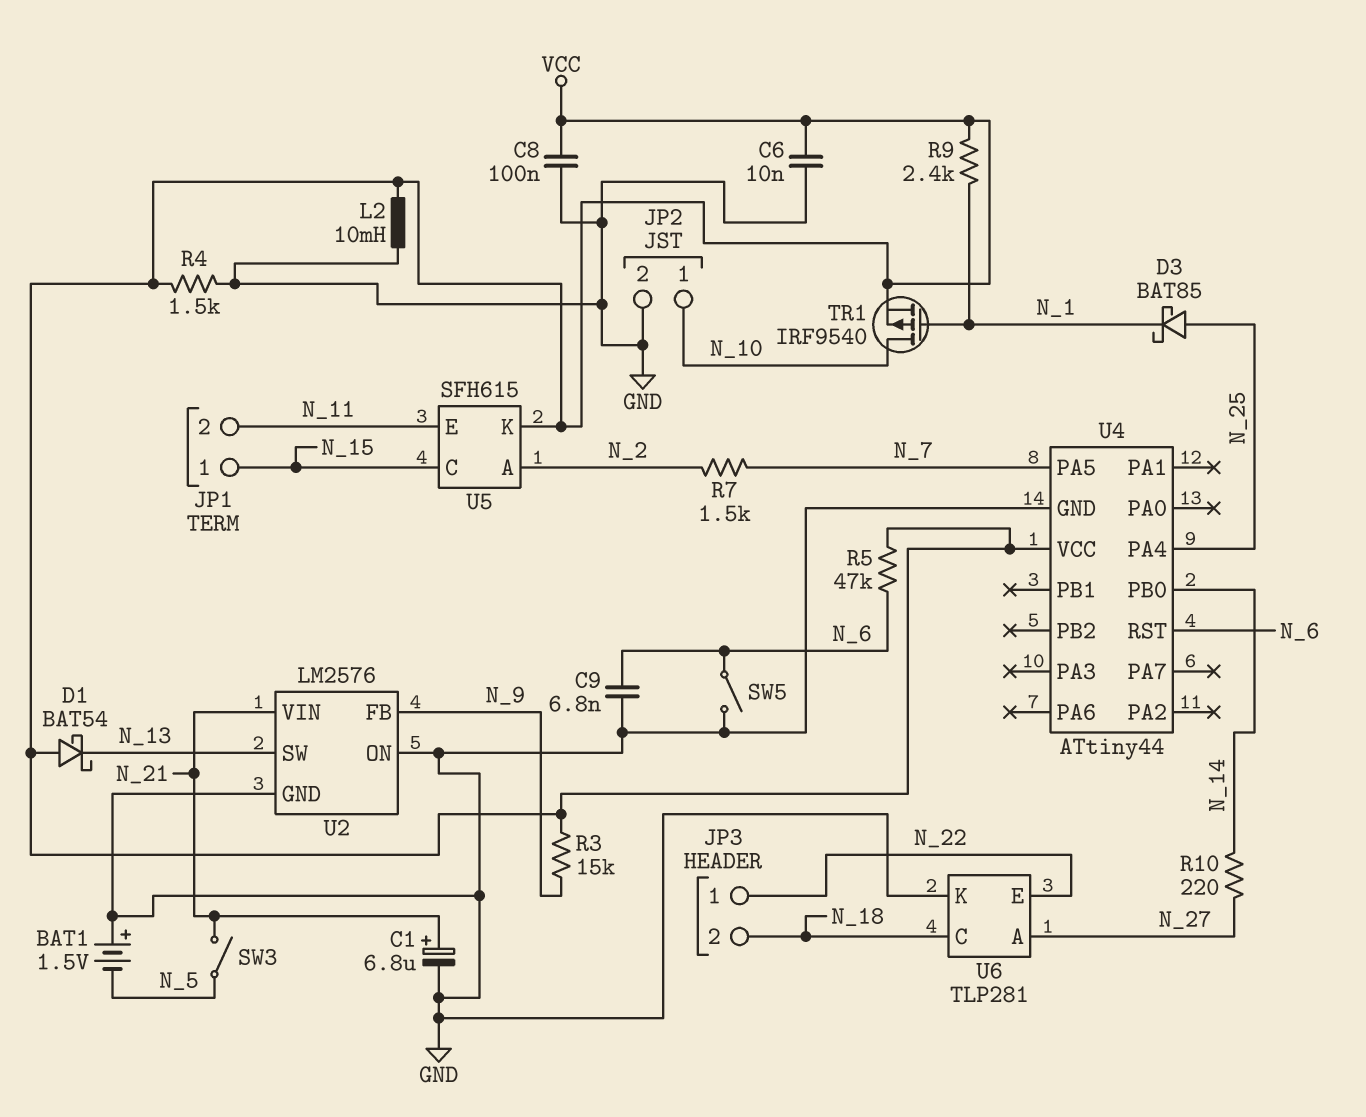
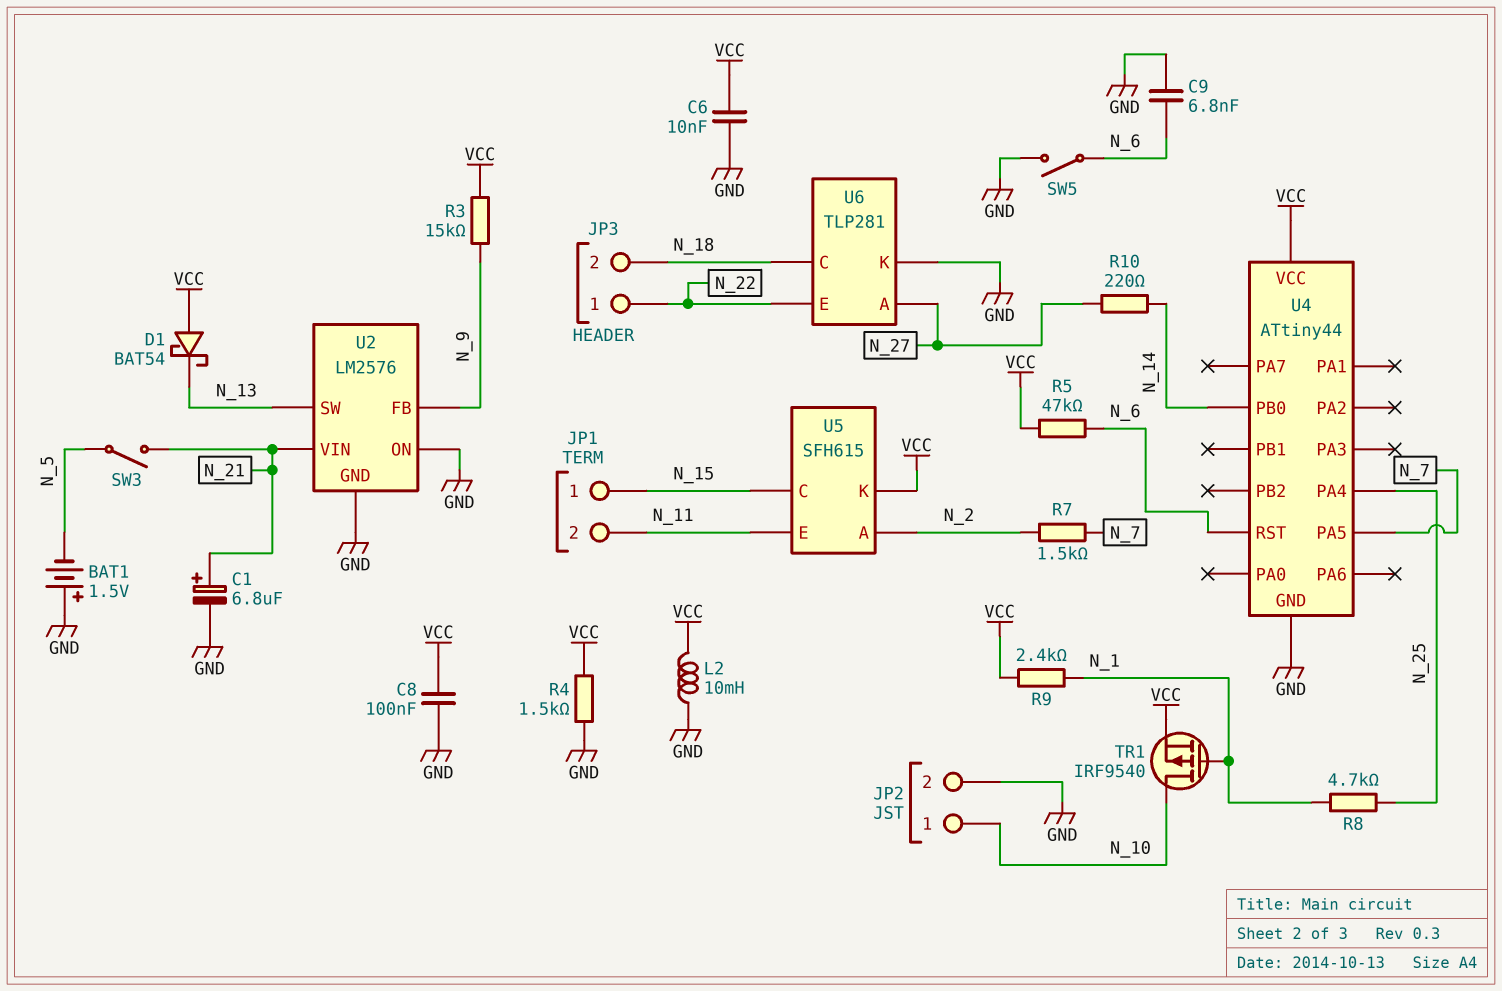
D3: schottky BAT85 (A N_25, K N_1) -> none
R8: none -> 4.7k (N_1, N_25)

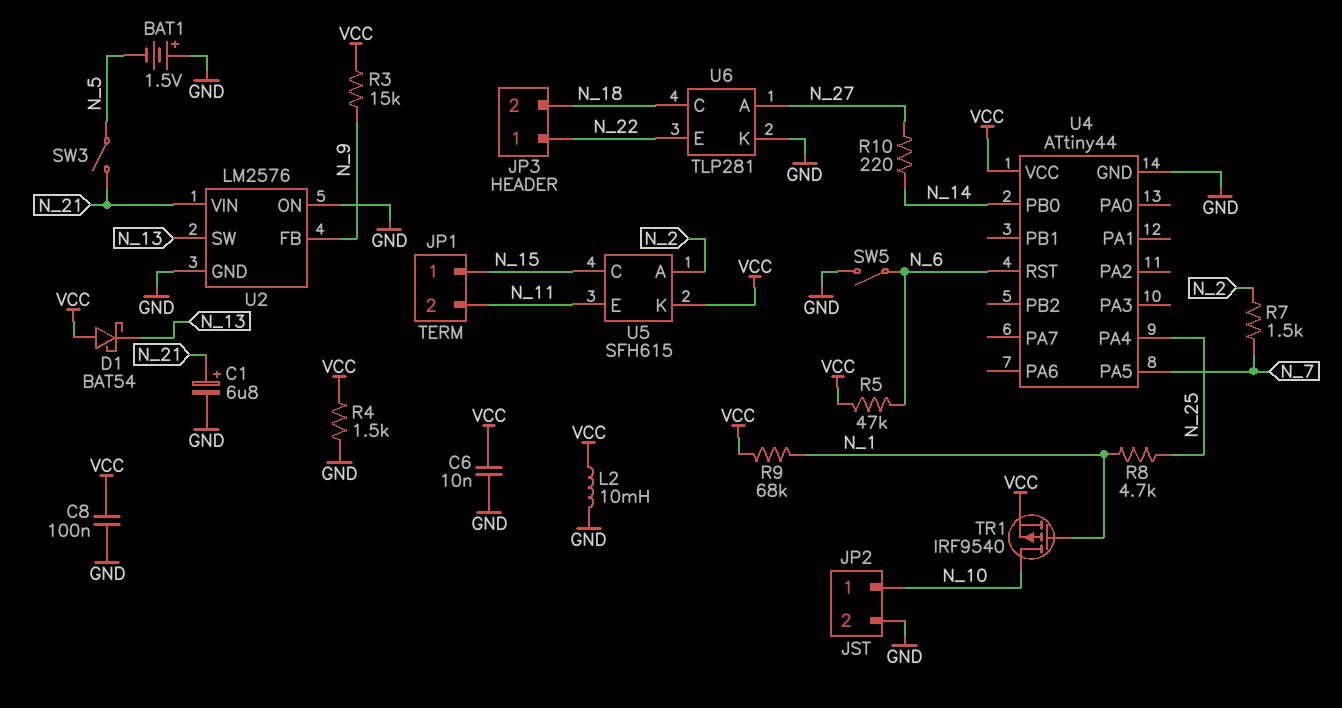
C9: 6.8nF (GND, N_6) -> none
R9: 2.4k (N_1, VCC) -> 68k (N_1, VCC)

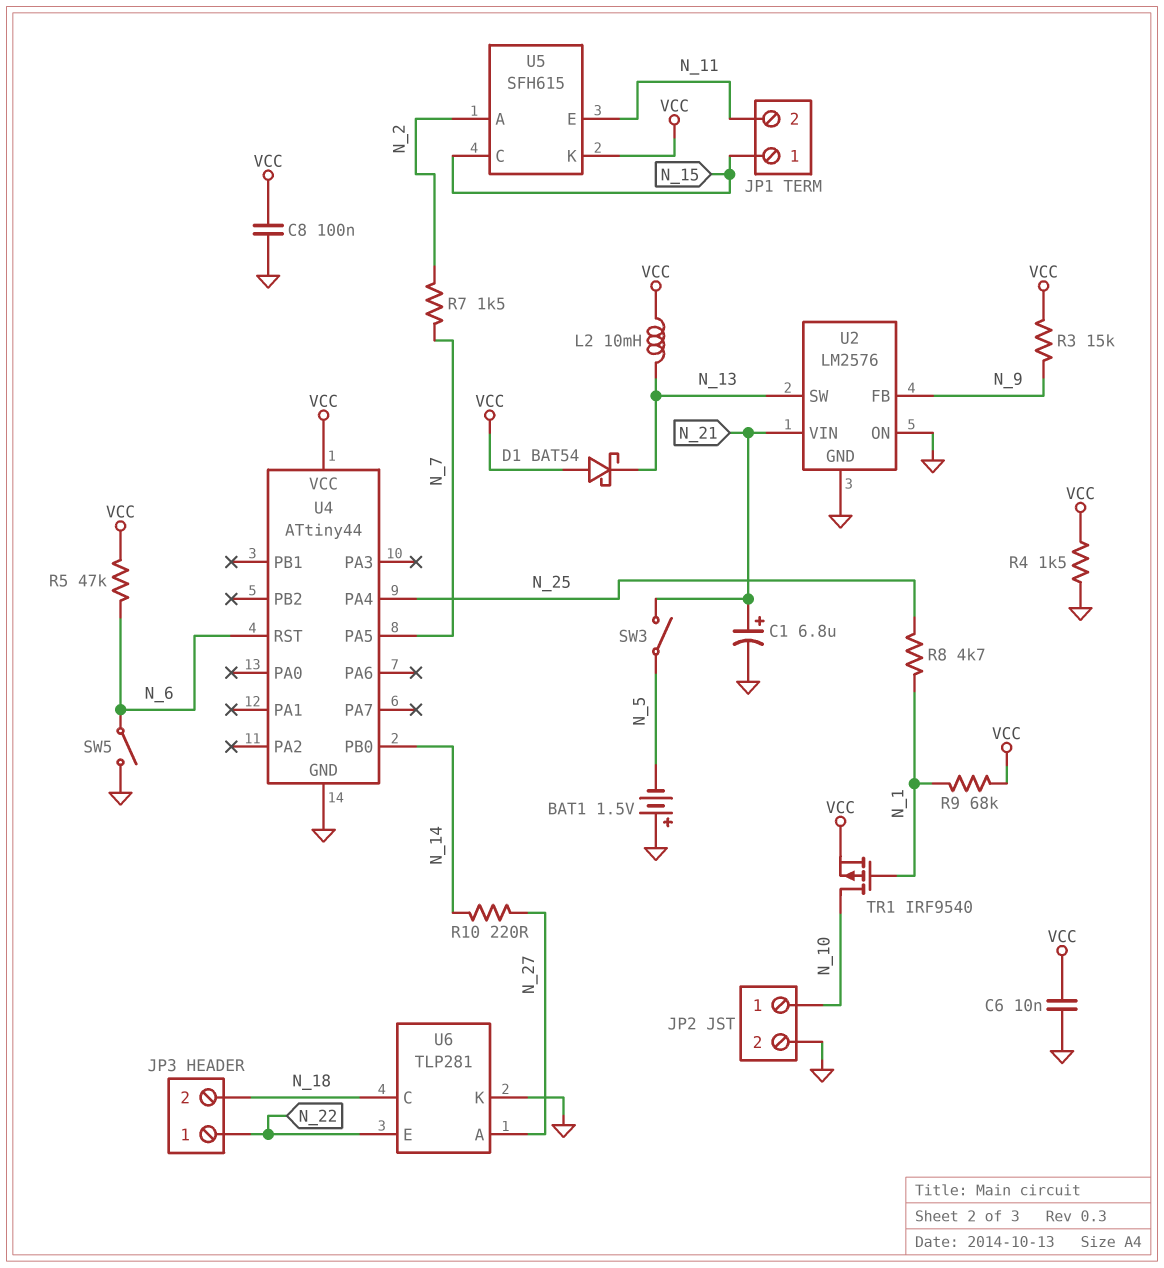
L2: 10mH (GND, VCC) -> 10mH (N_13, VCC)

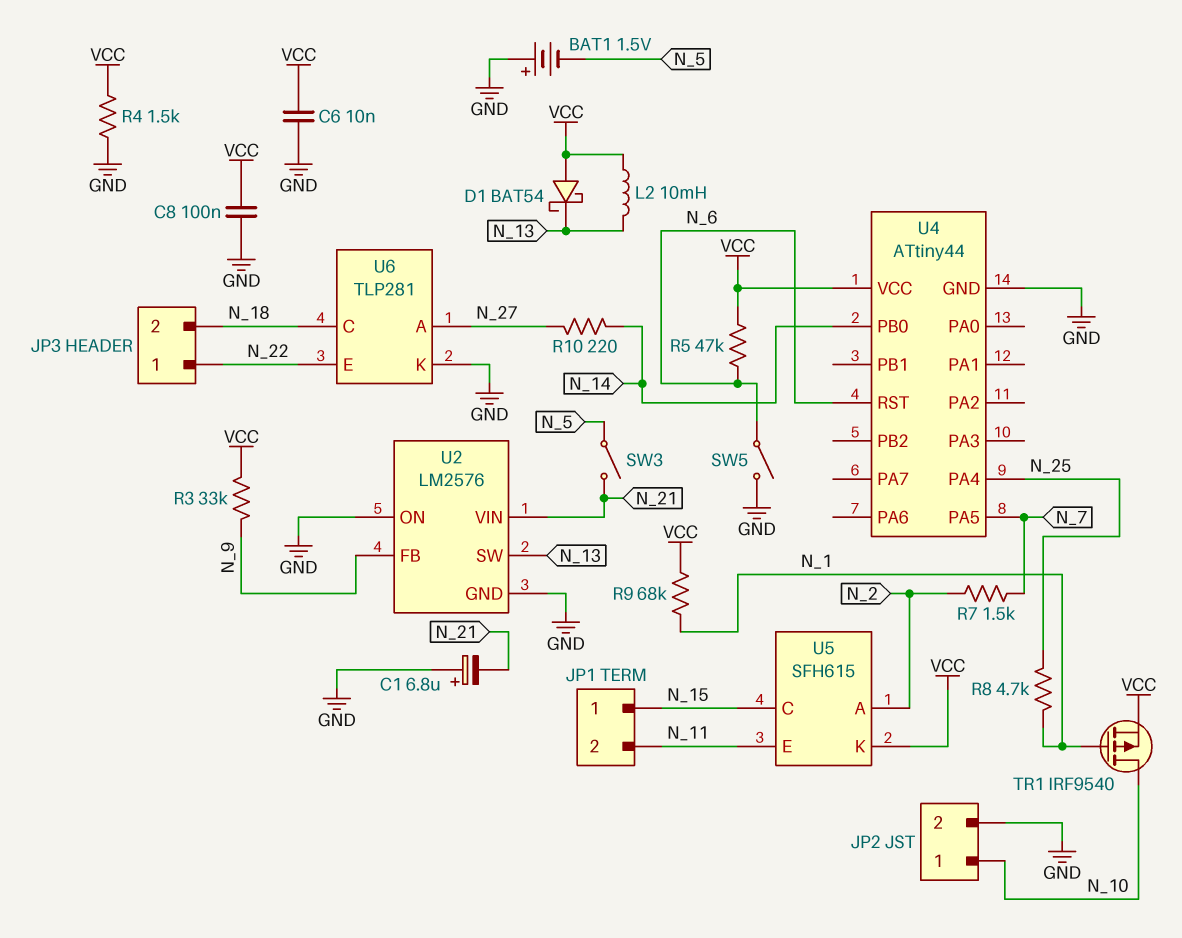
C1: 6.8uF (plus N_21, minus GND) -> 6.8uF (plus GND, minus N_21)
R3: 15k (N_9, VCC) -> 33k (N_9, VCC)

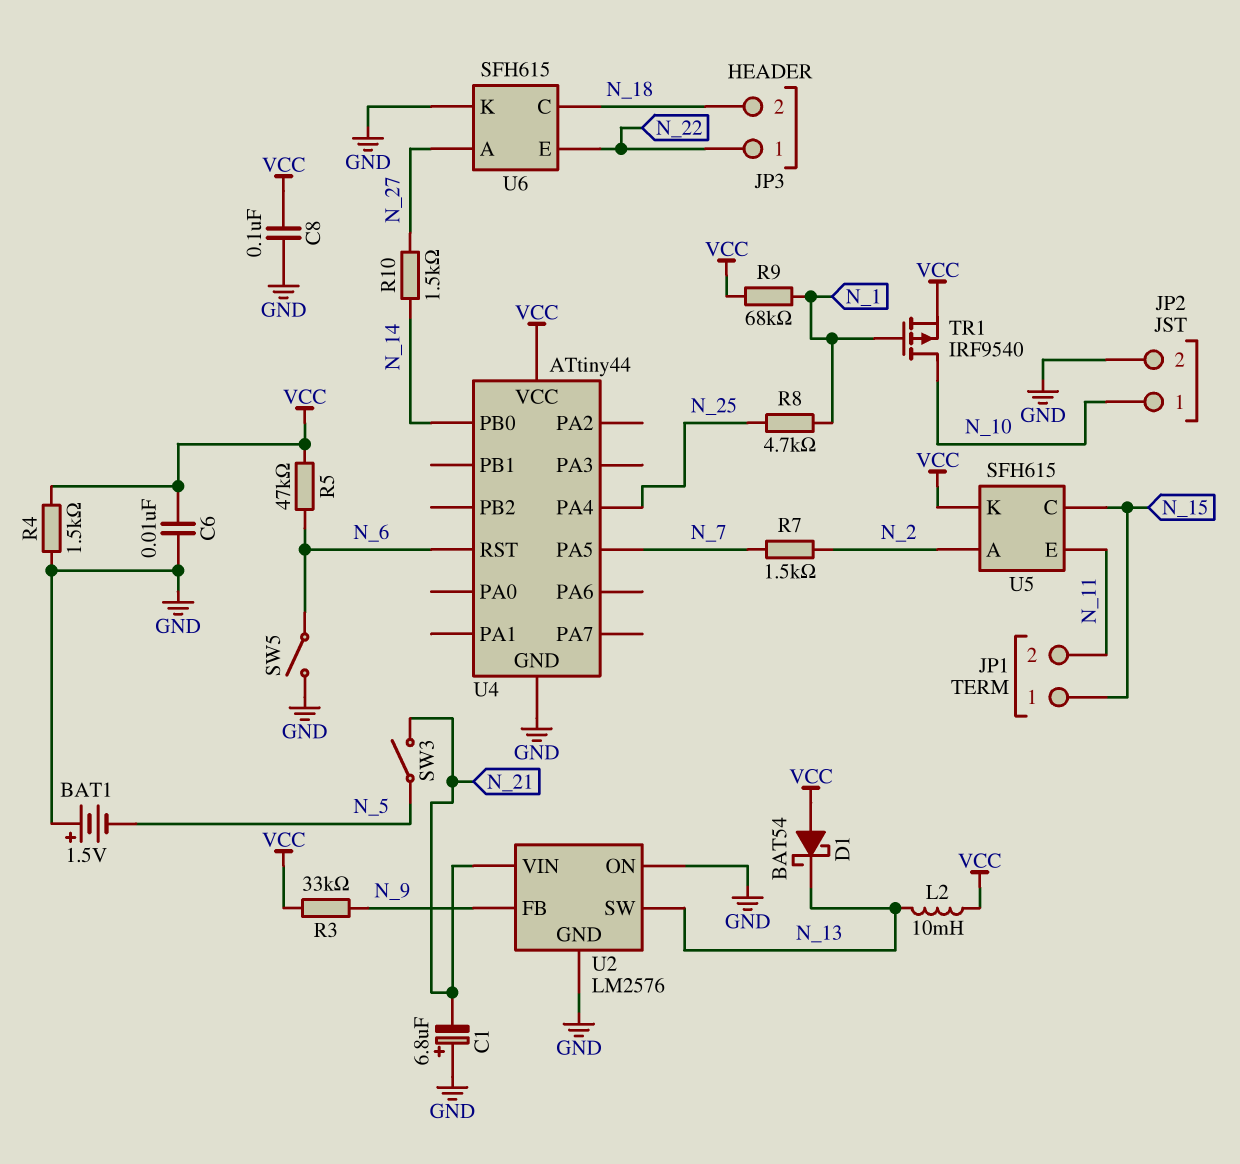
R10: 220 (N_14, N_27) -> 1.5k (N_14, N_27)
U6: TLP281 -> SFH615

